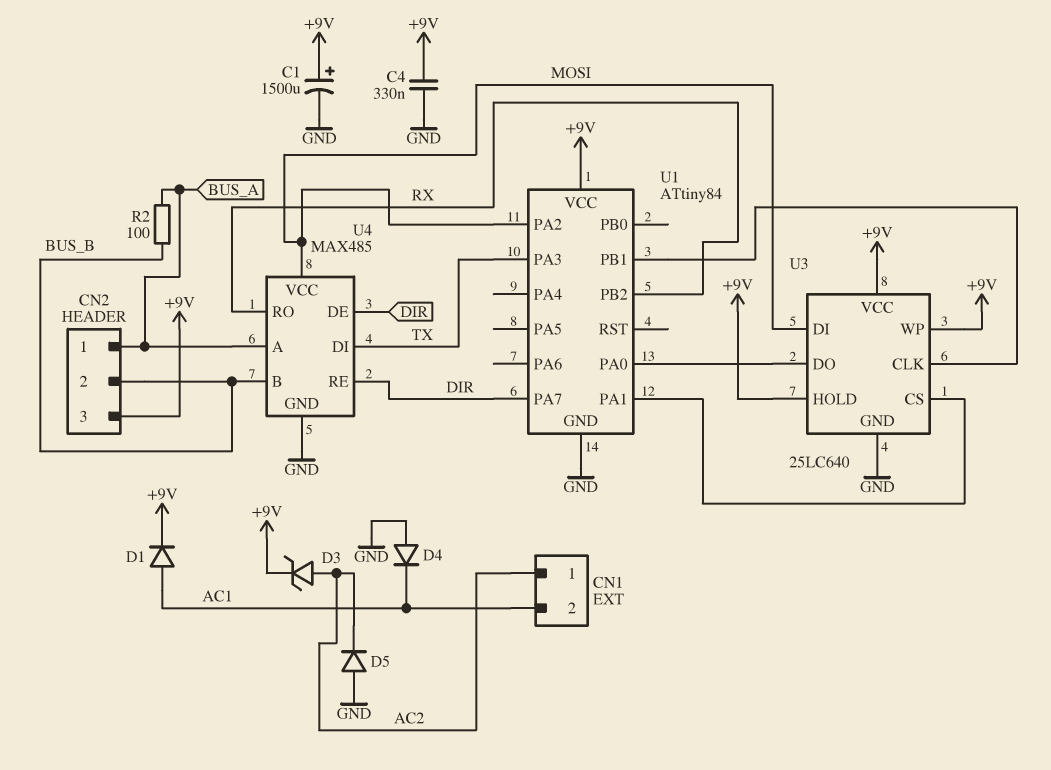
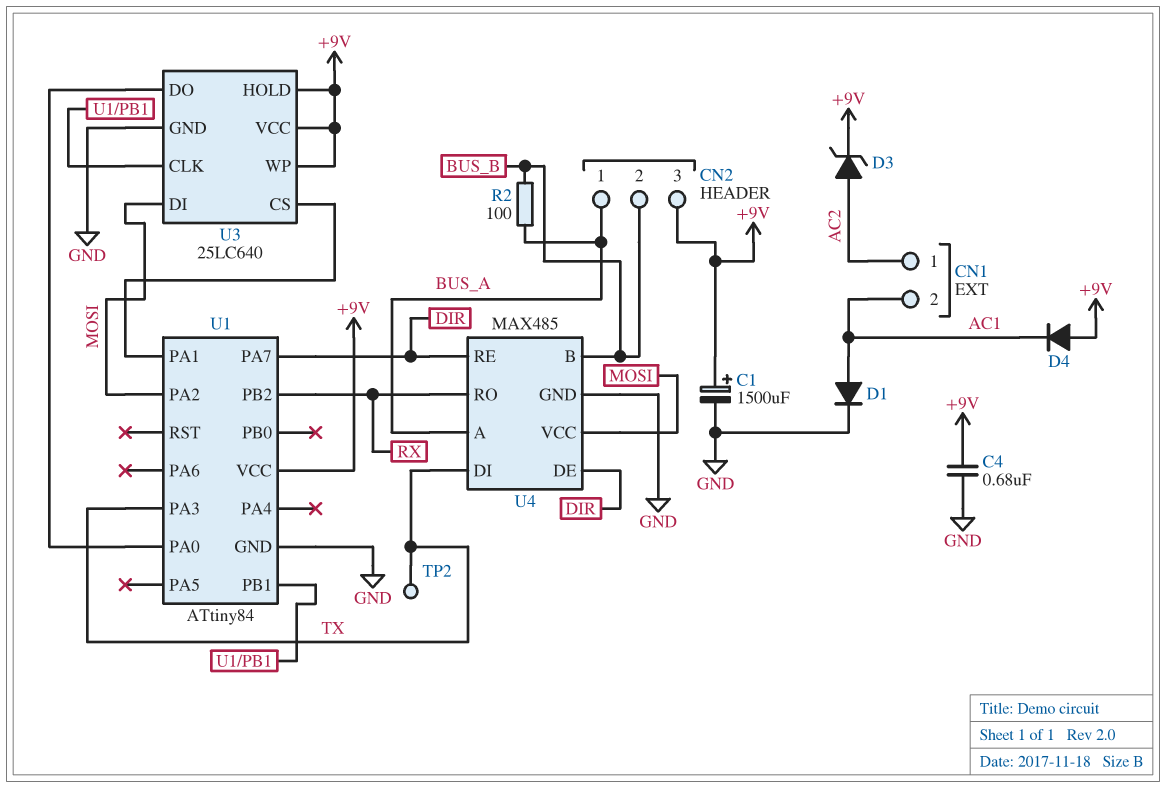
C4: 330nF (+9V, GND) -> 680nF (+9V, GND)
D1: diode (A AC1, K +9V) -> diode (A AC1, K GND)
D4: diode (A GND, K AC1) -> diode (A +9V, K AC1)
D5: diode (A GND, K AC2) -> none
TP2: none -> test point (TX)

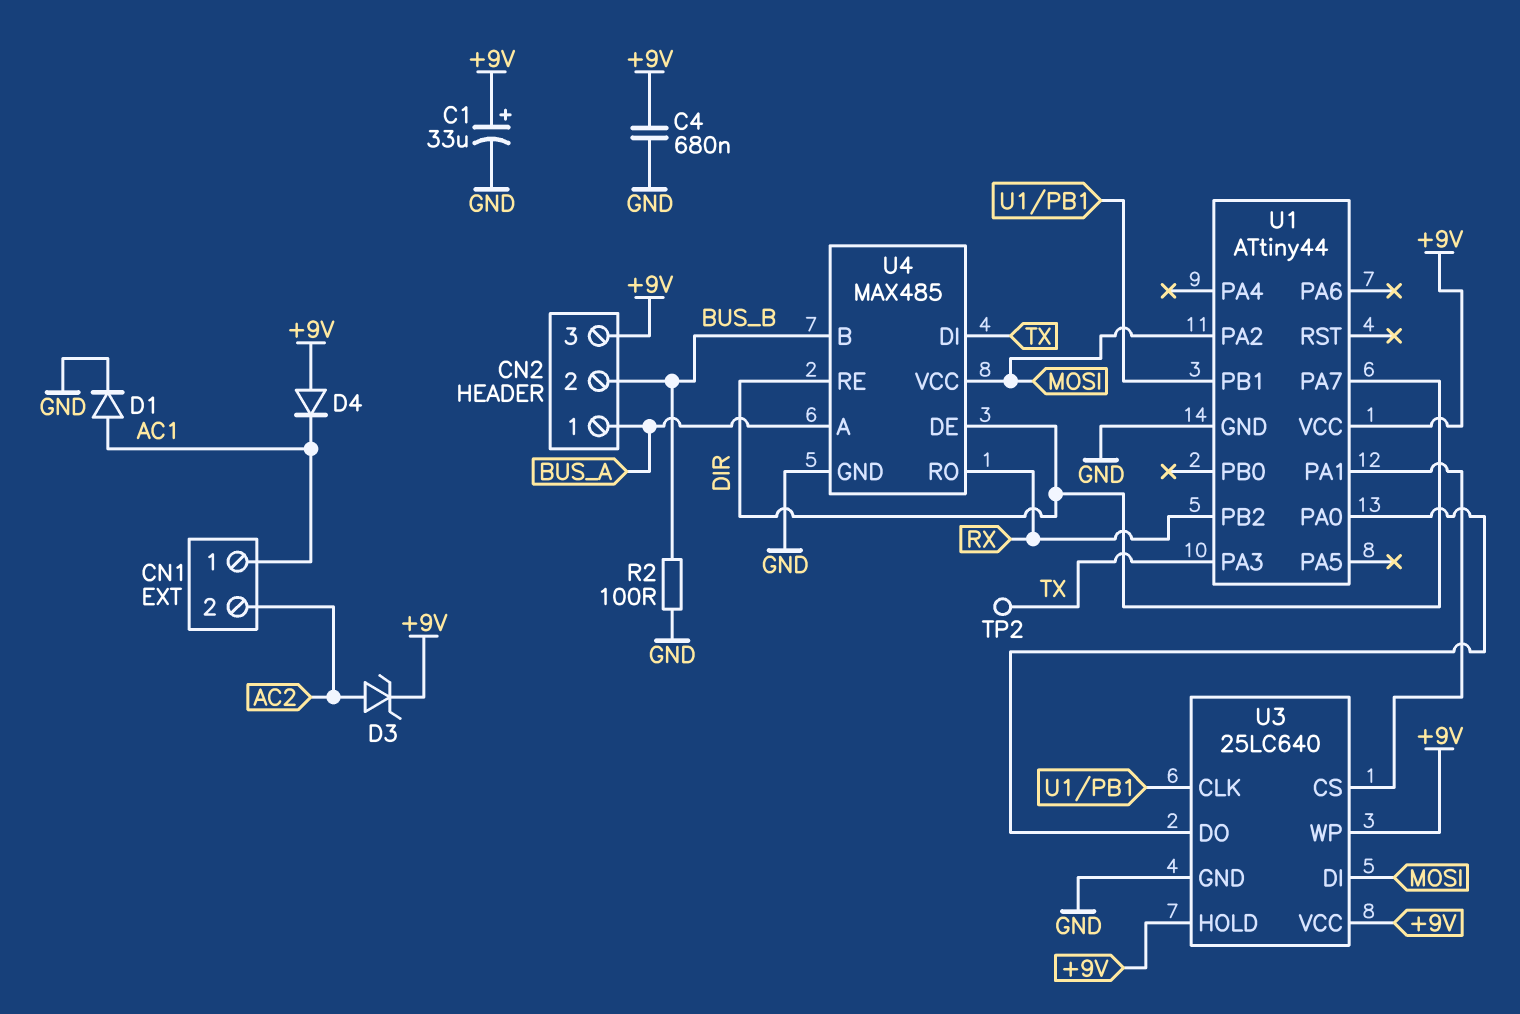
C1: 1500uF (plus +9V, minus GND) -> 33uF (plus +9V, minus GND)
CN1 pin 1: AC2 -> AC1
CN1 pin 2: AC1 -> AC2
R2: 100 (BUS_A, BUS_B) -> 100 (BUS_B, GND)
U1: ATtiny84 -> ATtiny44

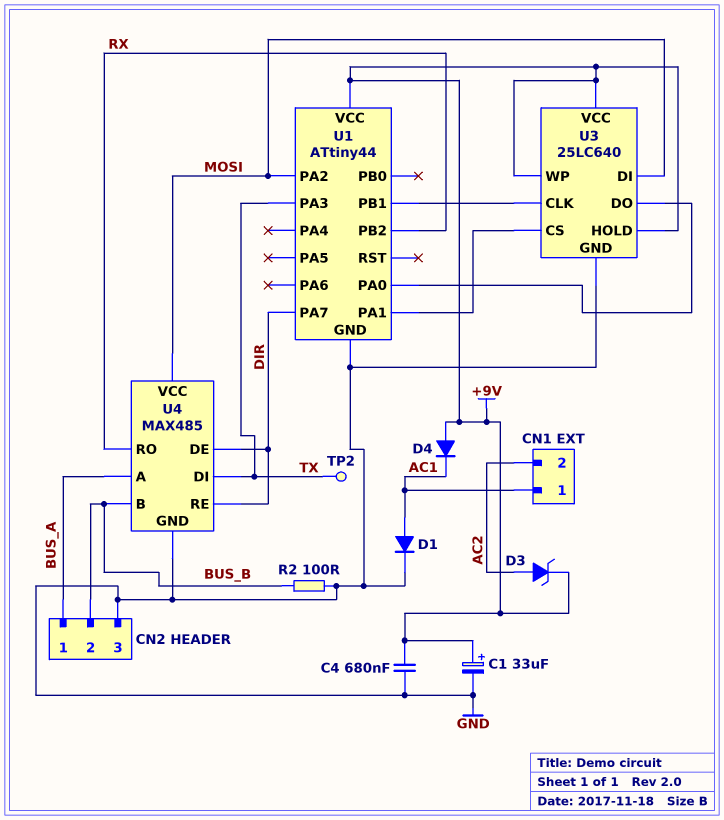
CN2 pin 3: +9V -> GND

